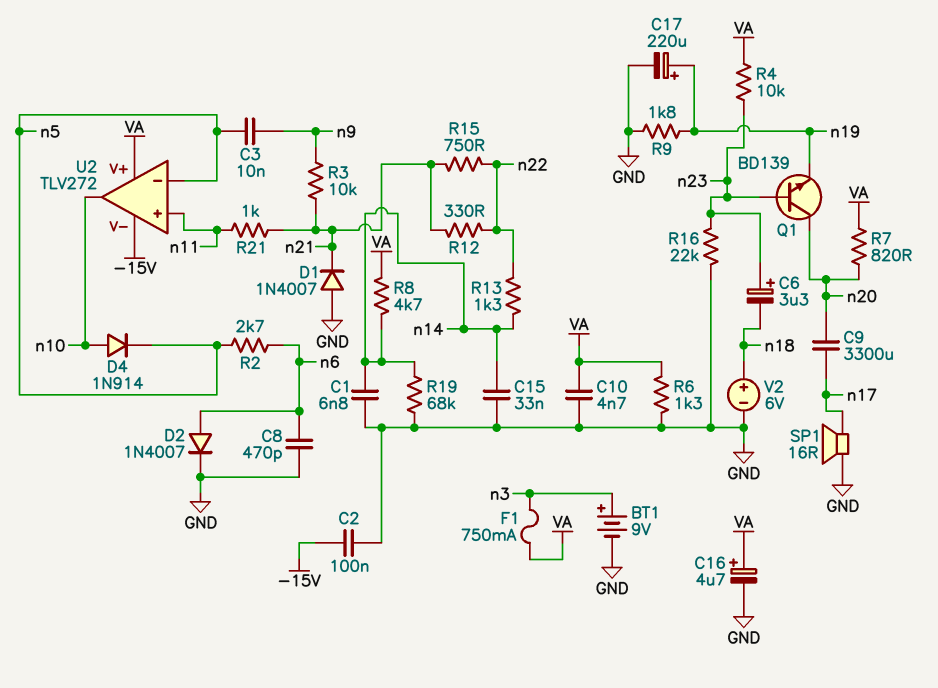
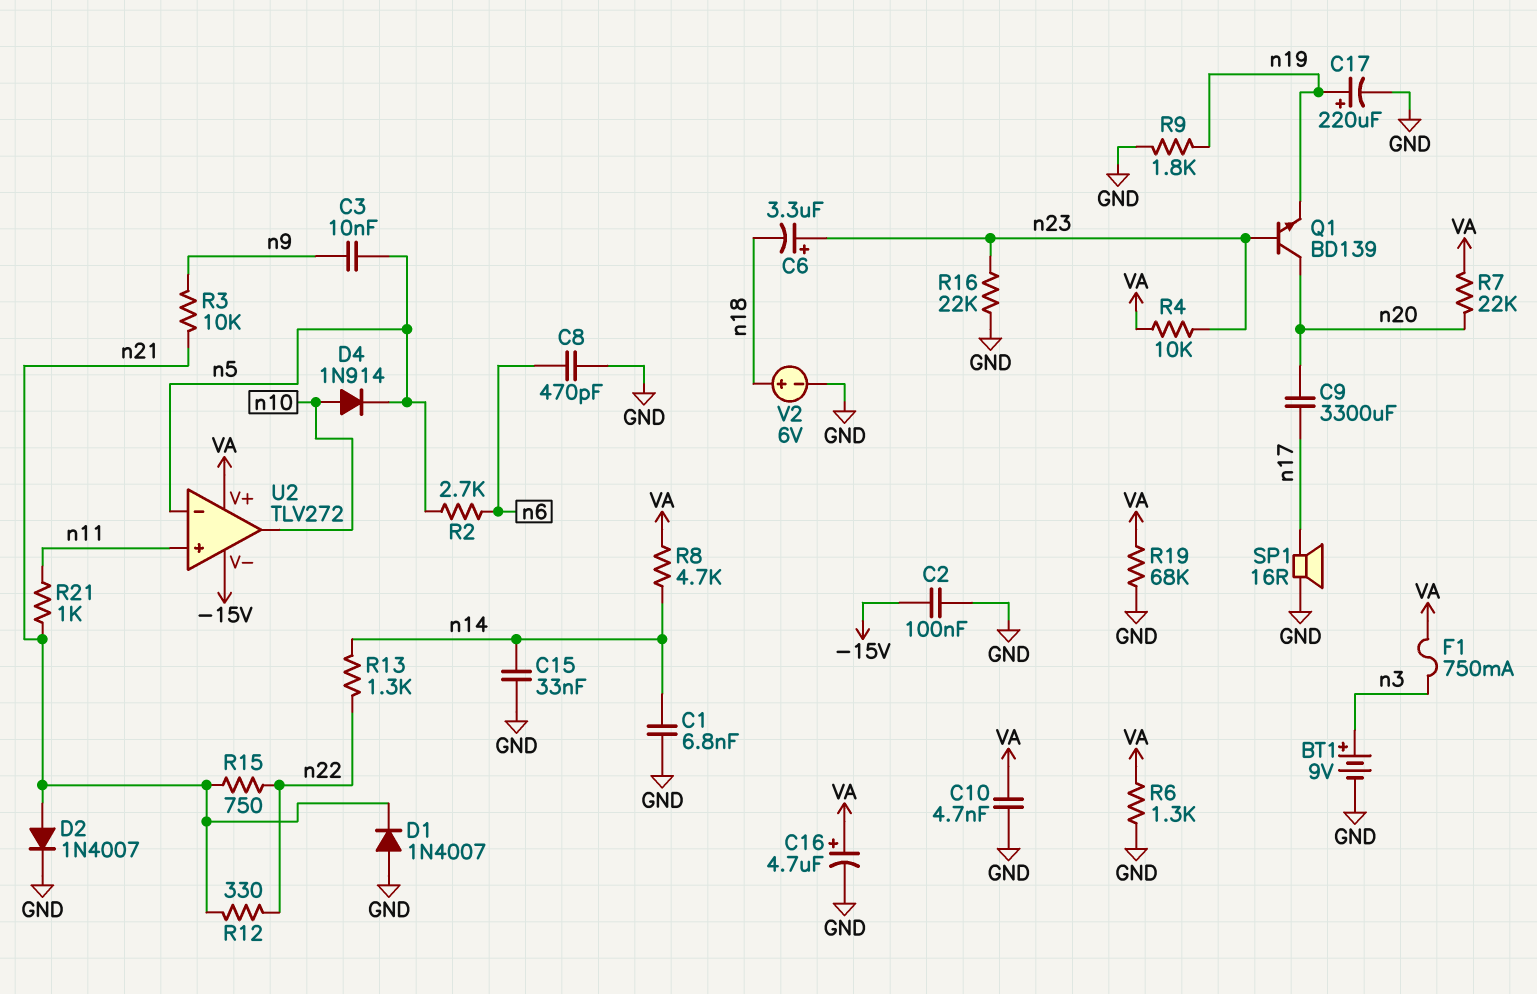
D2: diode 1N4007 (A n6, K GND) -> diode 1N4007 (A n21, K GND)
R7: 820 (VA, n20) -> 22k (VA, n20)
R19: 68k (GND, n14) -> 68k (GND, VA)

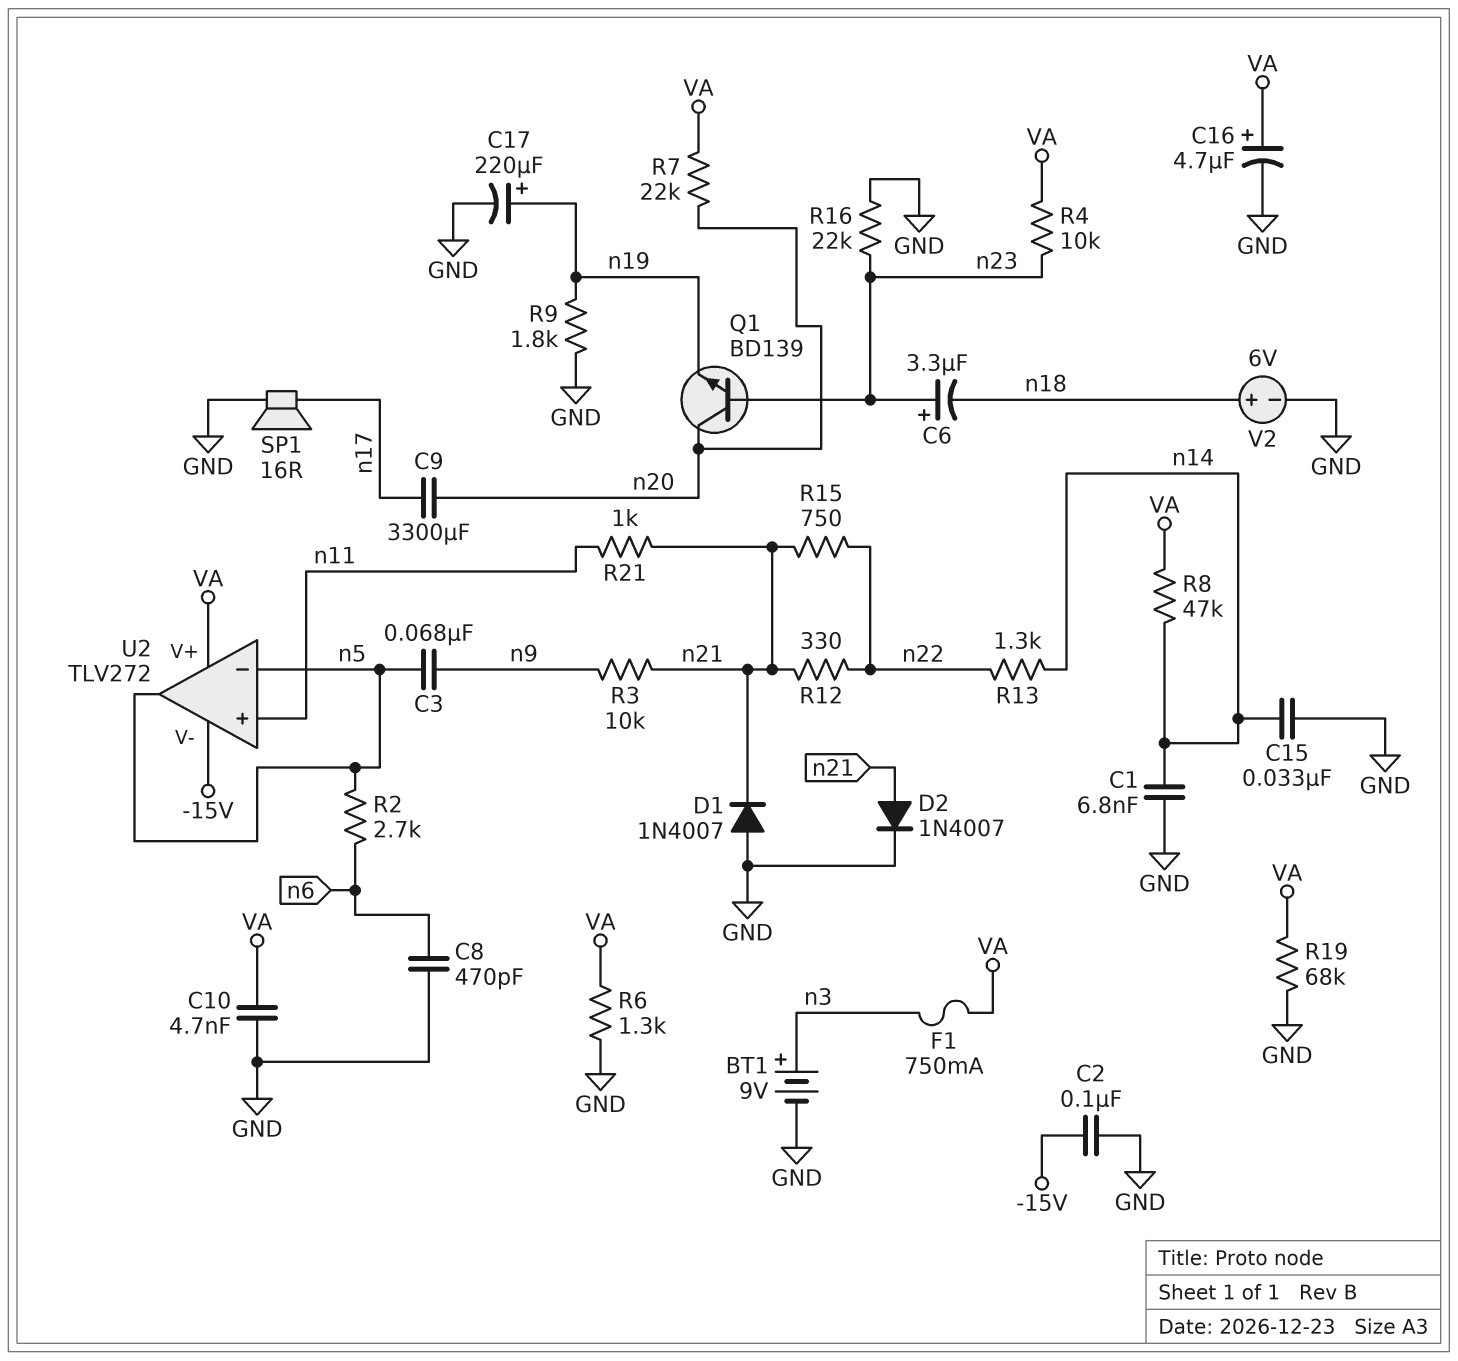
C3: 10nF (n5, n9) -> 68nF (n5, n9)
D4: diode 1N914 (A n10, K n5) -> none
R8: 4.7k (VA, n14) -> 47k (VA, n14)
U2 pin out: n10 -> n5

